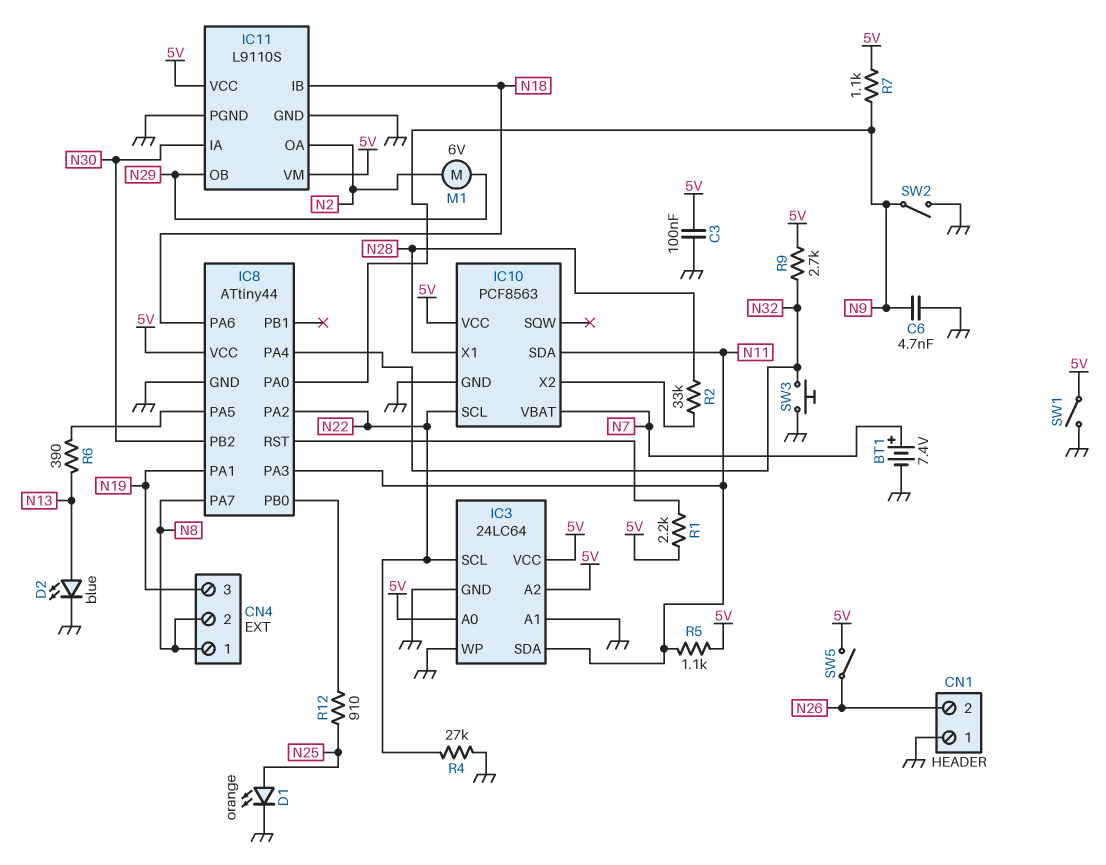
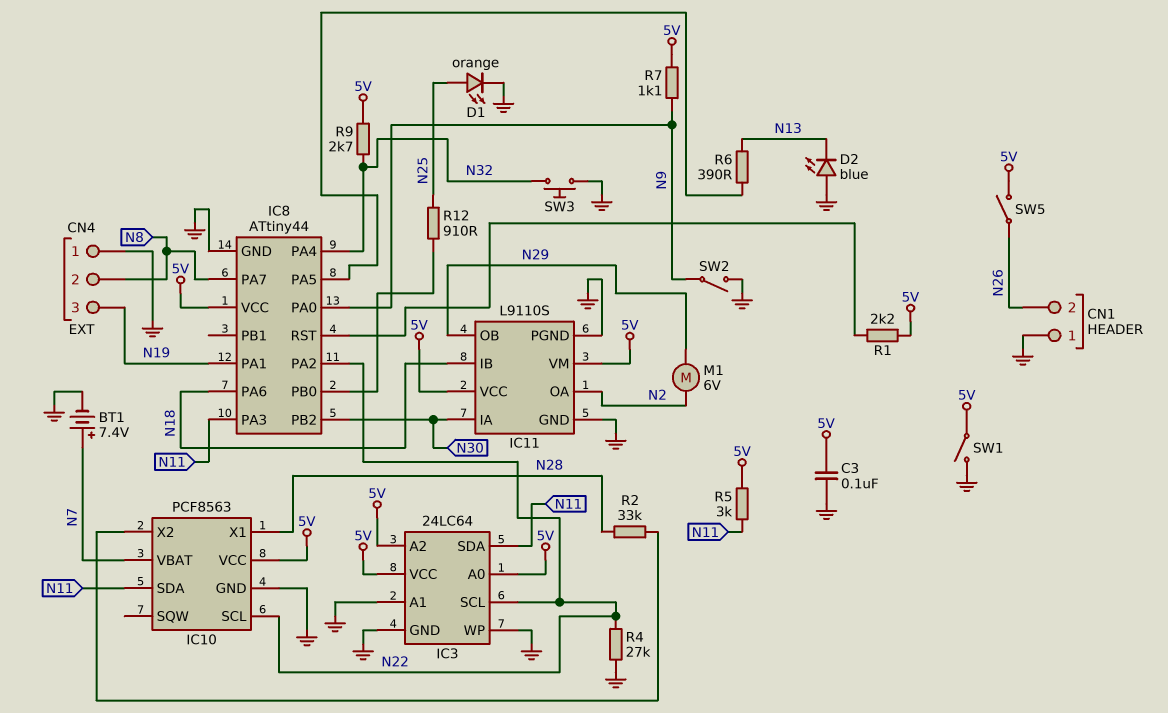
C6: 4.7nF (GND, N9) -> none
CN4 pin 1: N8 -> GND
D2: LED blue (A N13, K GND) -> LED blue (A GND, K N13)
R5: 1.1k (5V, N11) -> 3k (5V, N11)

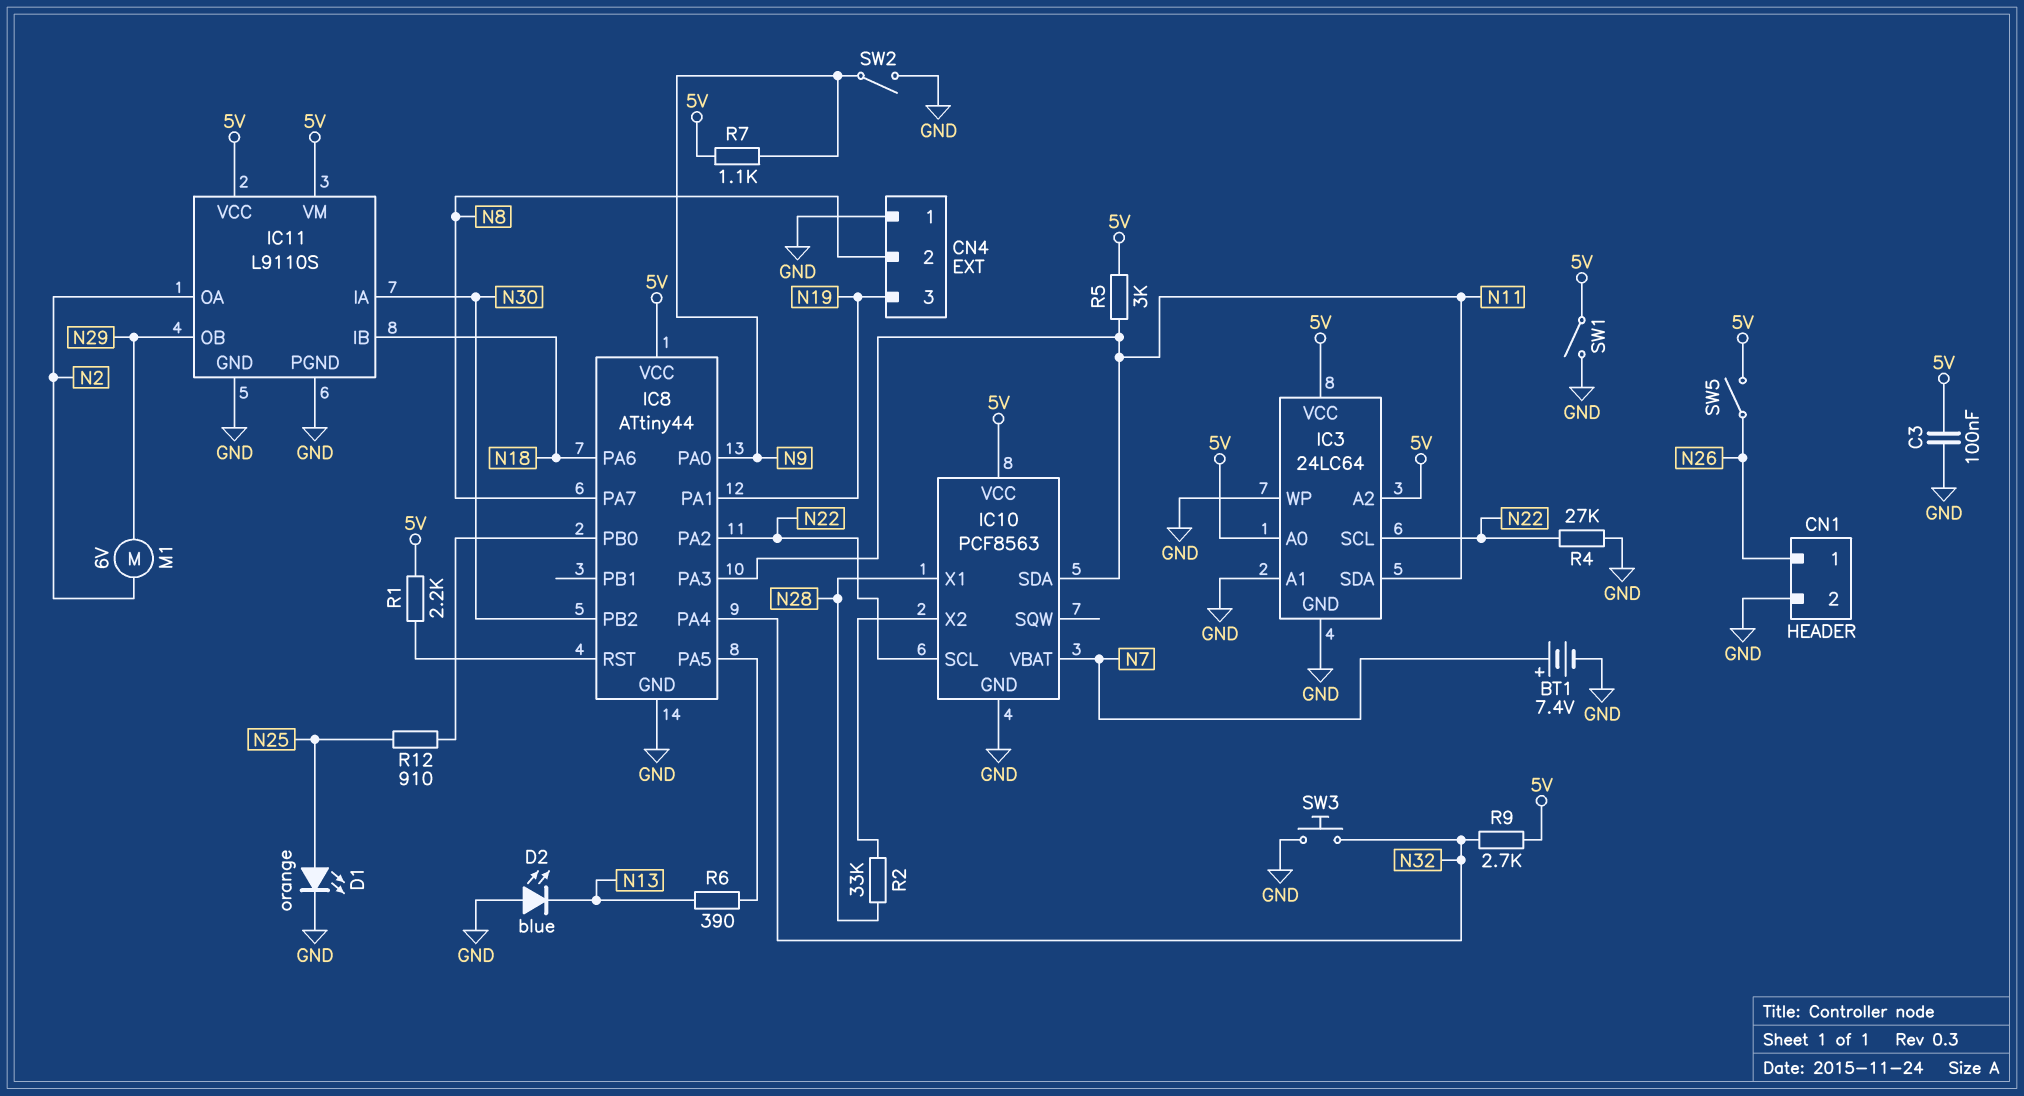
CN1 pin 1: GND -> N26
CN1 pin 2: N26 -> GND

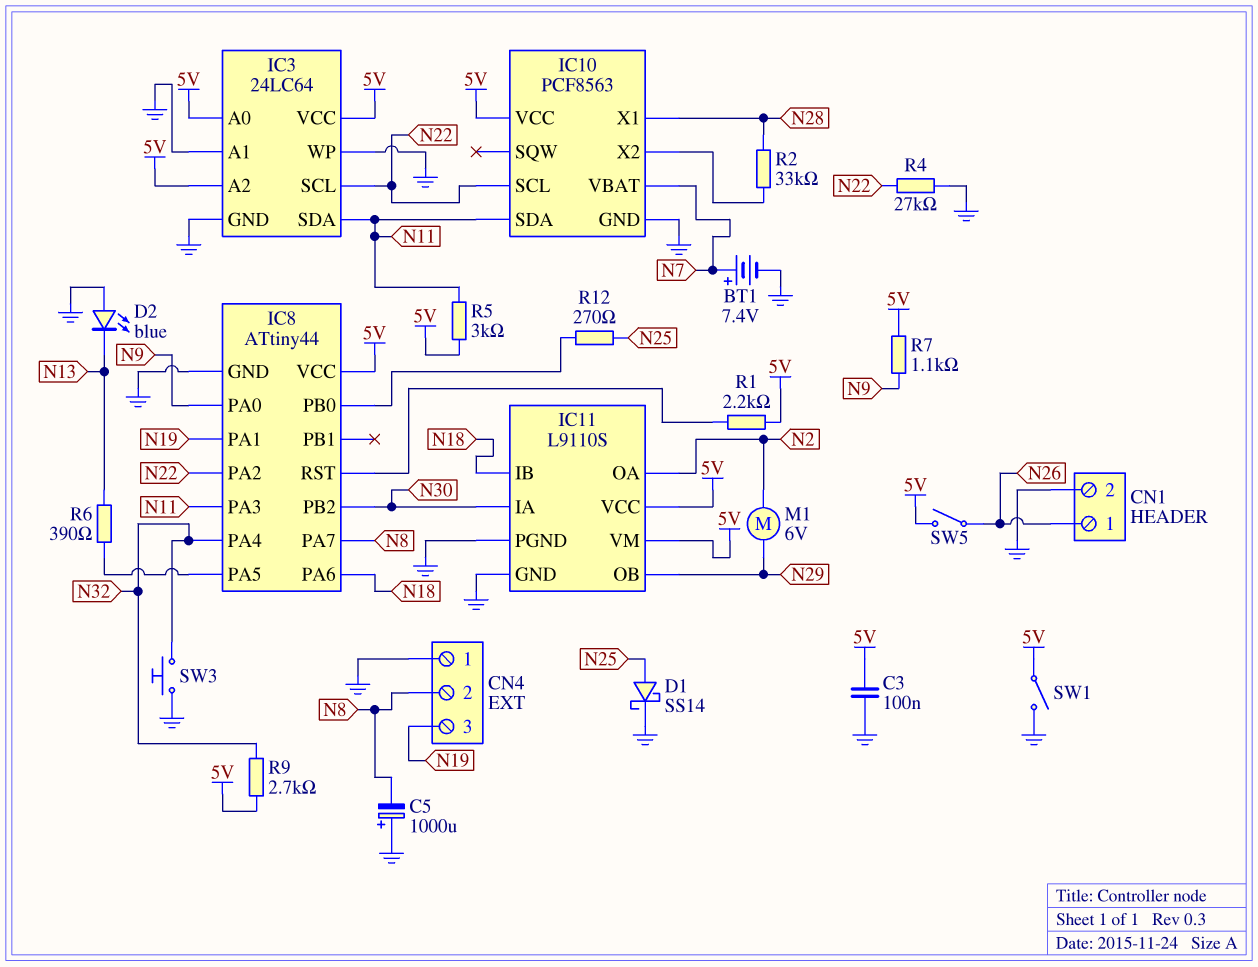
C5: none -> 1000uF (plus GND, minus N8)
D1: LED orange (A N25, K GND) -> schottky SS14 (A N25, K GND)
R12: 910 (IC8/PB0, N25) -> 270 (IC8/PB0, N25)
SW2: switch (GND, N9) -> none

